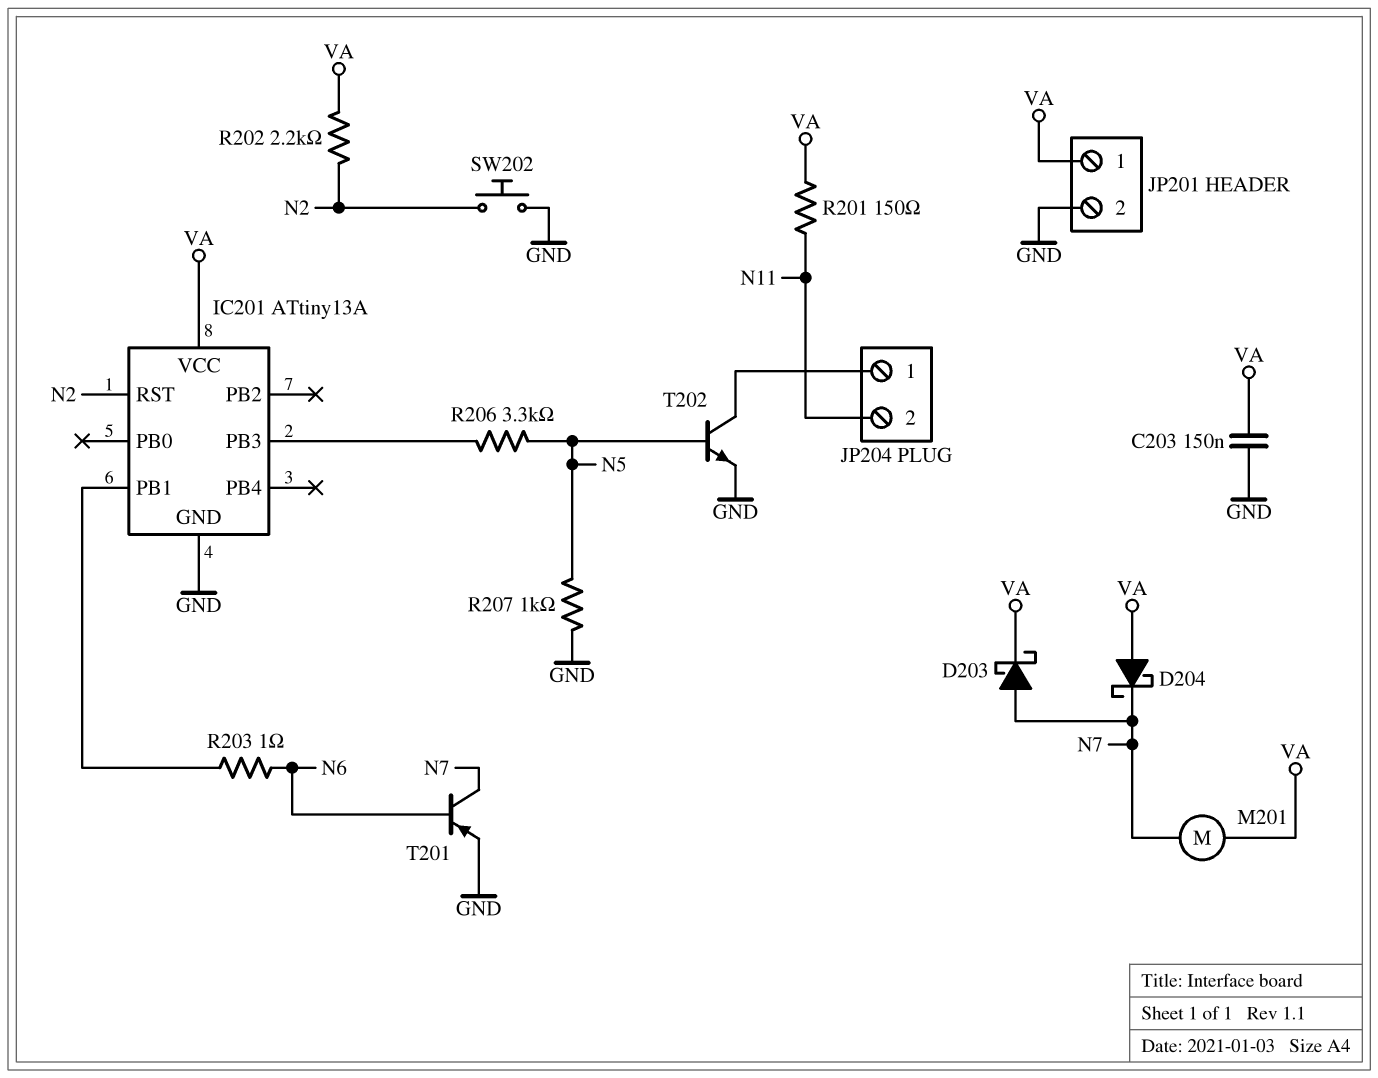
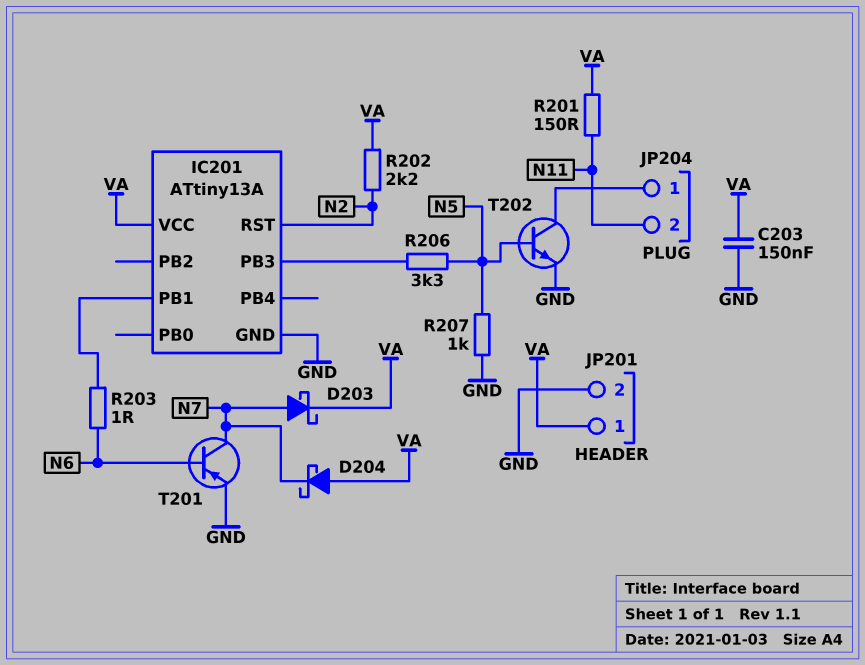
M201: motor (N7, VA) -> none
SW202: button (GND, N2) -> none

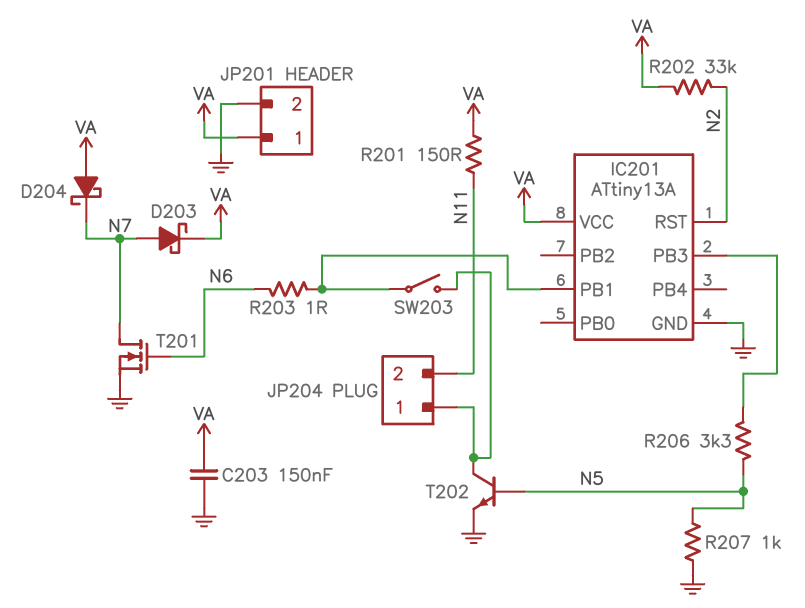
R202: 2.2k (N2, VA) -> 33k (N2, VA)
SW203: none -> switch (IC201/PB1, JP204/1)
T201: PNP (B N6, C N7, E GND) -> NMOS (G N6, D N7, S GND)

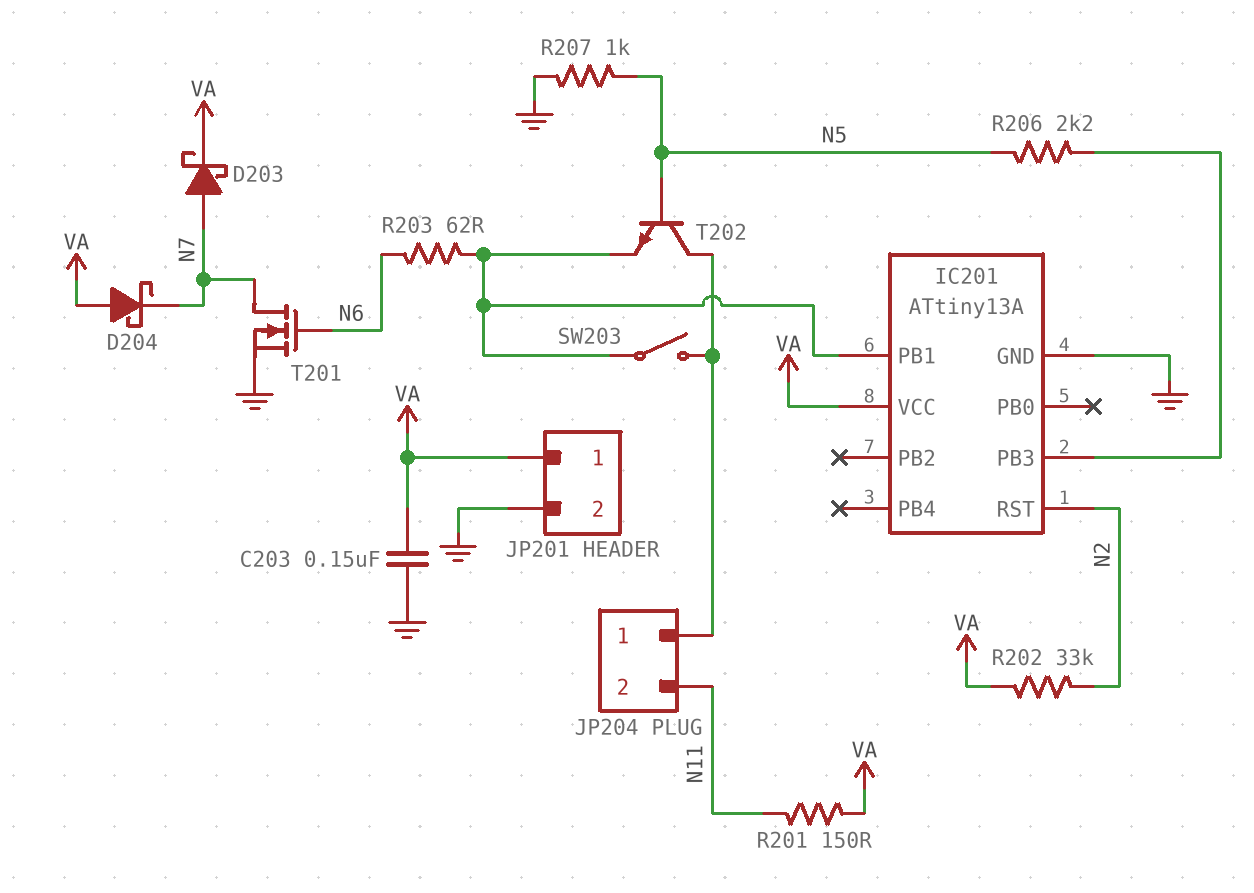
R203: 1 (IC201/PB1, N6) -> 62 (IC201/PB1, N6)
R206: 3.3k (IC201/PB3, N5) -> 2.2k (IC201/PB3, N5)
T202: NPN (B N5, C JP204/1, E GND) -> NPN (B N5, C JP204/1, E IC201/PB1)

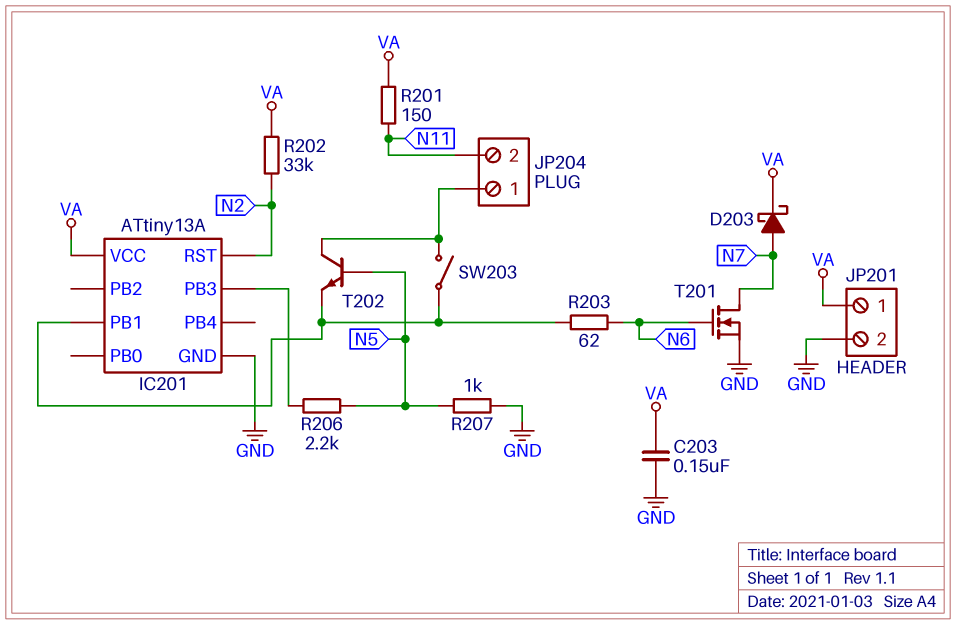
D204: schottky (A VA, K N7) -> none

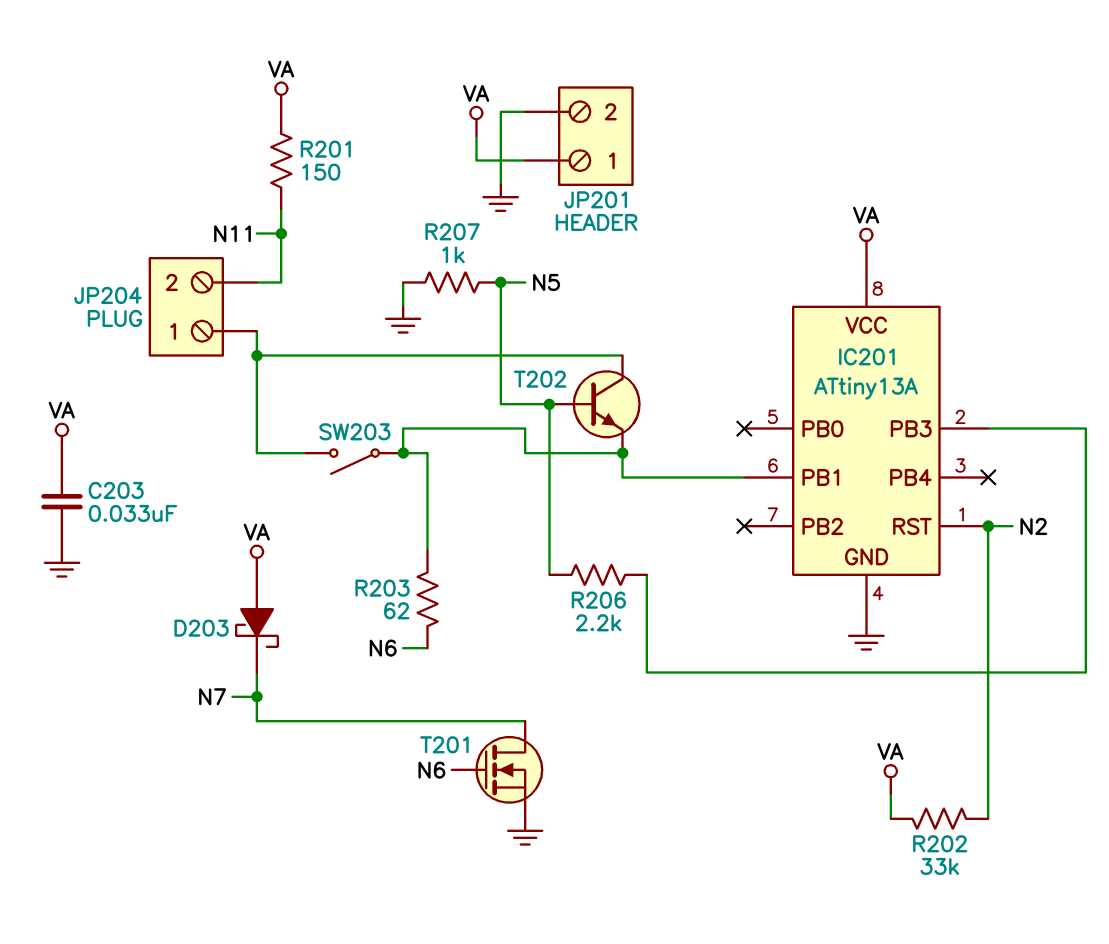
C203: 150nF (GND, VA) -> 33nF (GND, VA)
D203: schottky (A N7, K VA) -> schottky (A VA, K N7)

